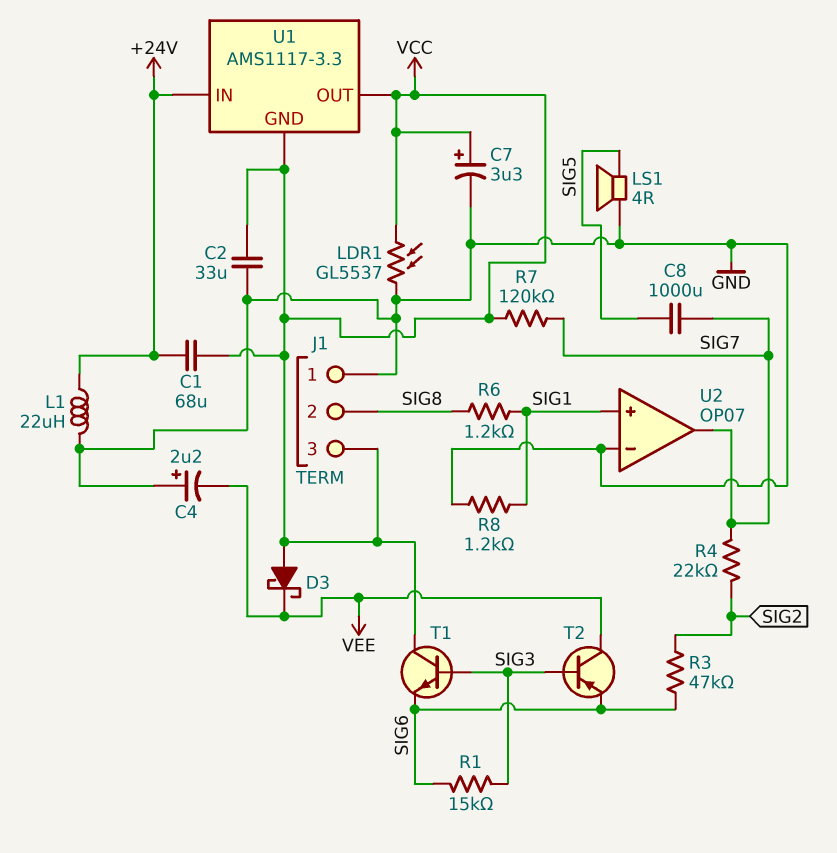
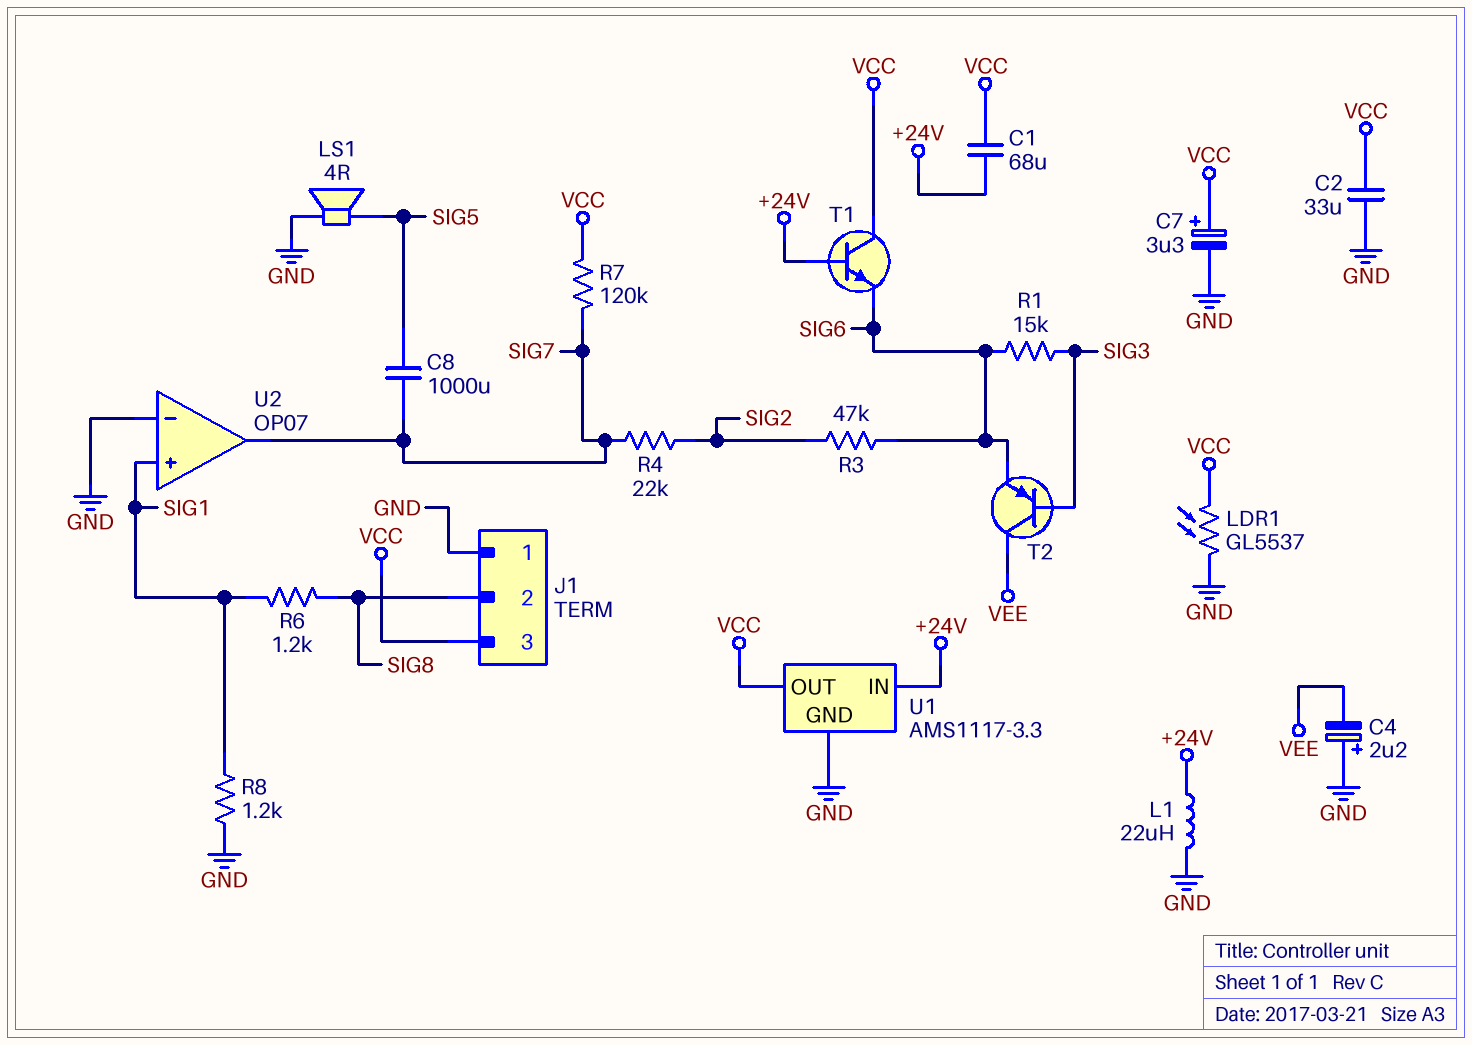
D3: schottky (A VCC, K VEE) -> none
T1: NPN (B SIG3, C VCC, E SIG6) -> NPN (B +24V, C VCC, E SIG6)
U1 pin GND: VCC -> GND

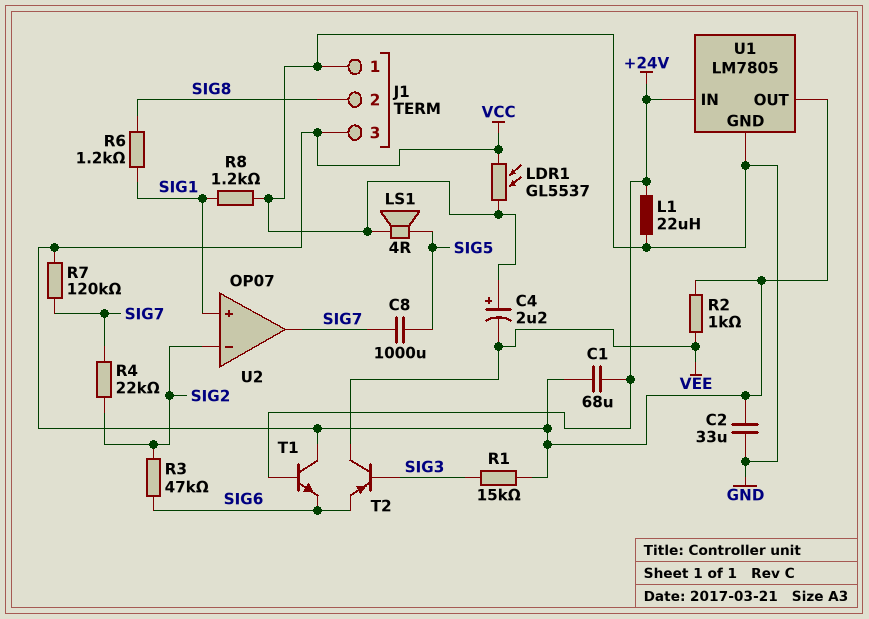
C7: 3.3uF (plus VCC, minus GND) -> none
R1: 15k (SIG3, SIG6) -> 15k (SIG3, VCC)
R2: none -> 1k (VCC, VEE)
U1: AMS1117-3.3 -> LM7805
U2 pin in-: GND -> SIG2

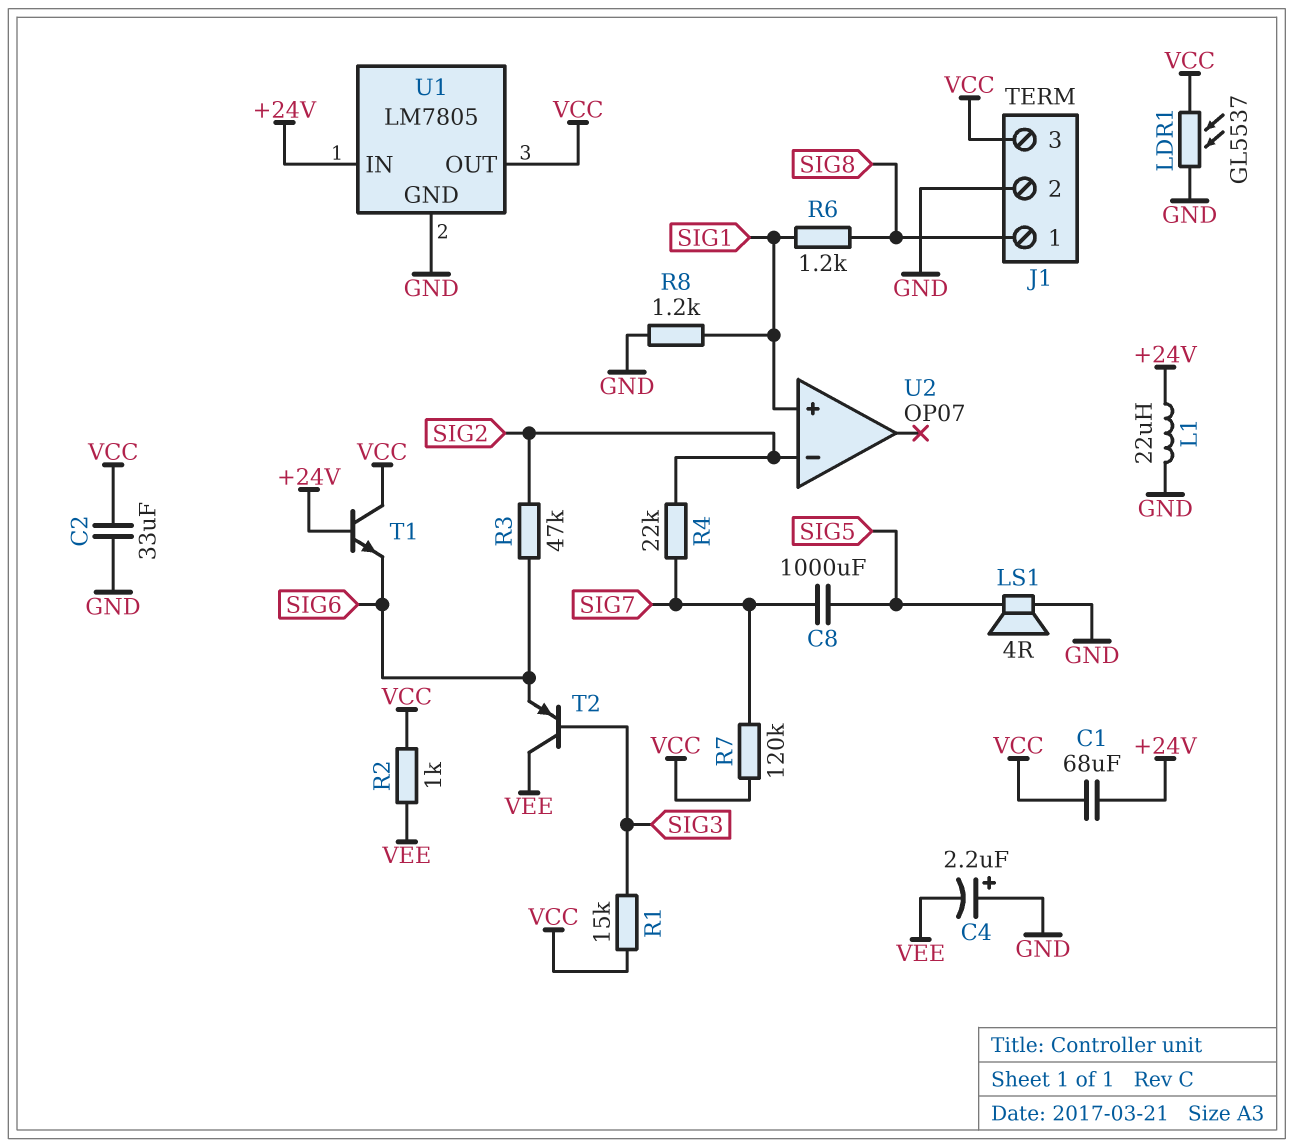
J1 pin 1: GND -> SIG8
J1 pin 2: SIG8 -> GND
U2 pin out: SIG7 -> none

